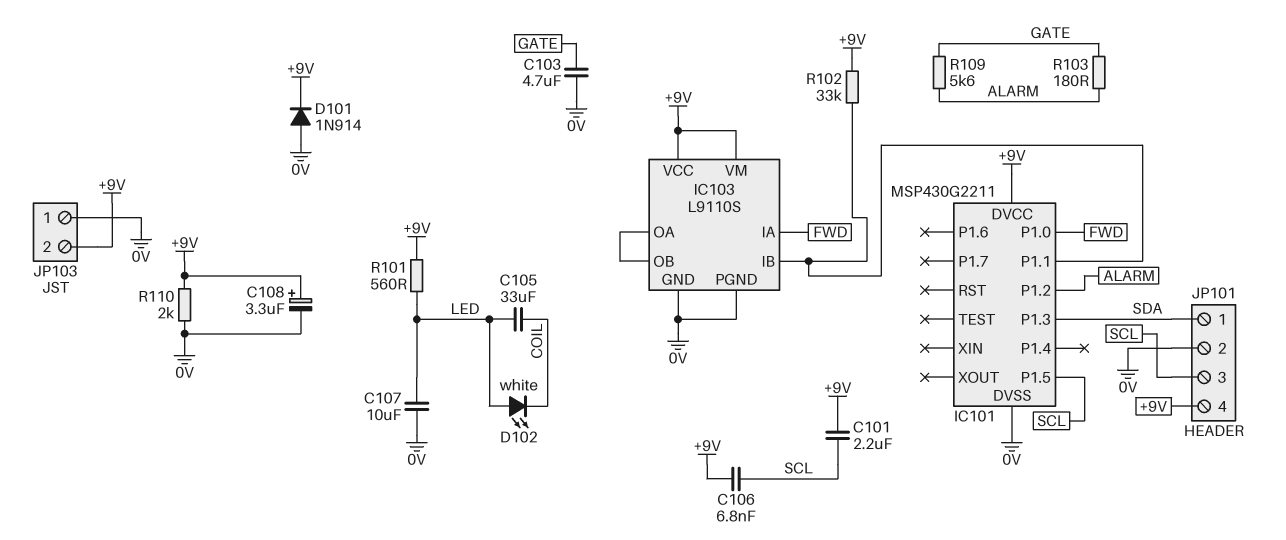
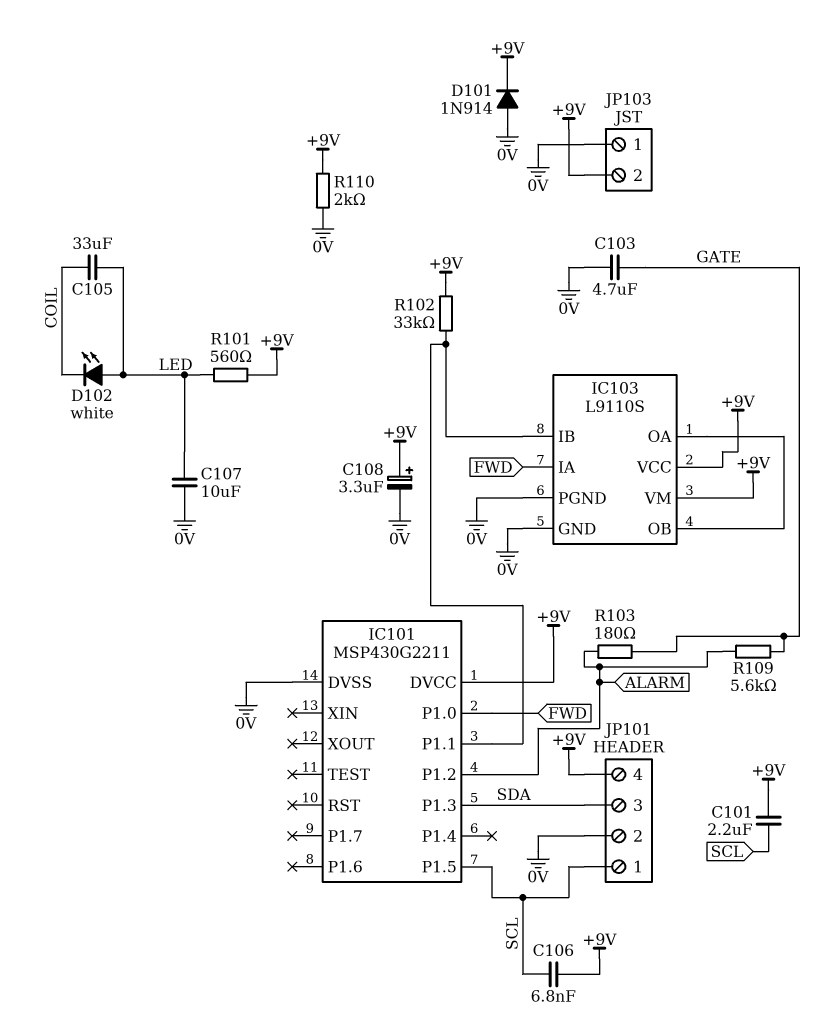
JP101 pin 1: SDA -> SCL
JP101 pin 3: SCL -> SDA

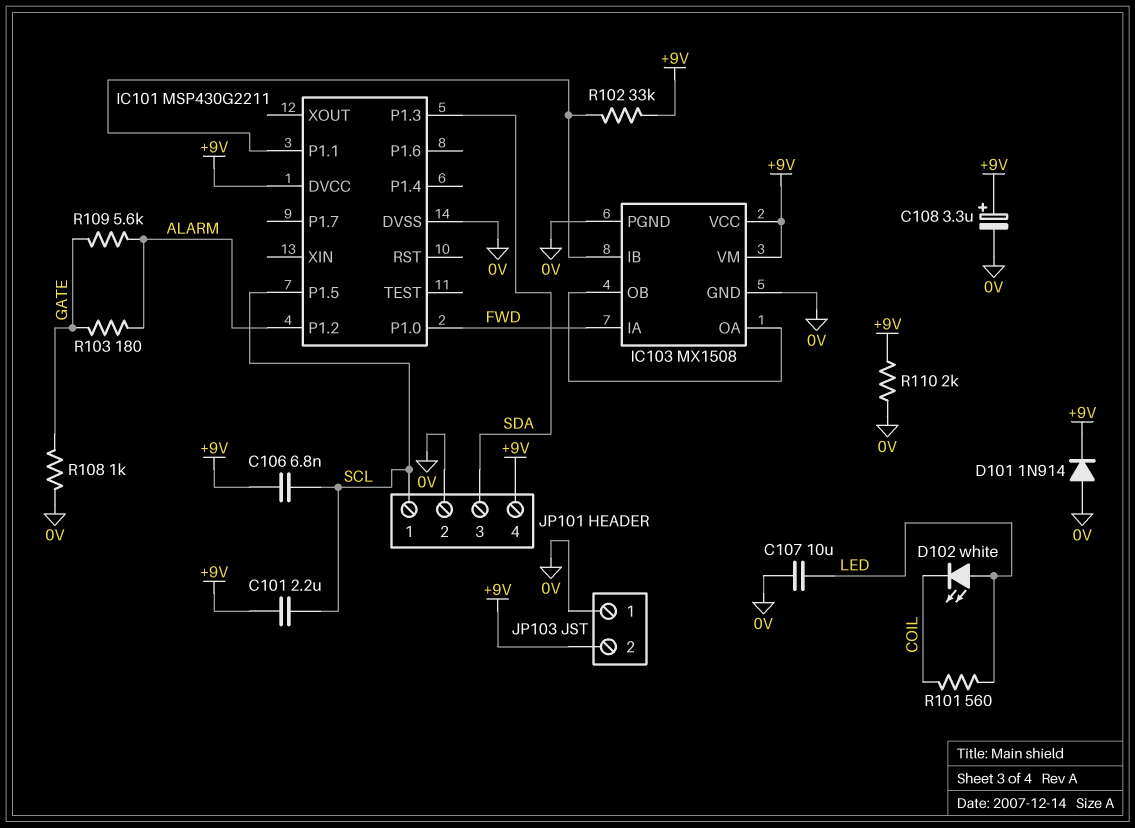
C103: 4.7uF (0V, GATE) -> none
C105: 33uF (COIL, LED) -> none
IC103: L9110S -> MX1508
R101: 560 (+9V, LED) -> 560 (COIL, LED)
R108: none -> 1k (0V, GATE)

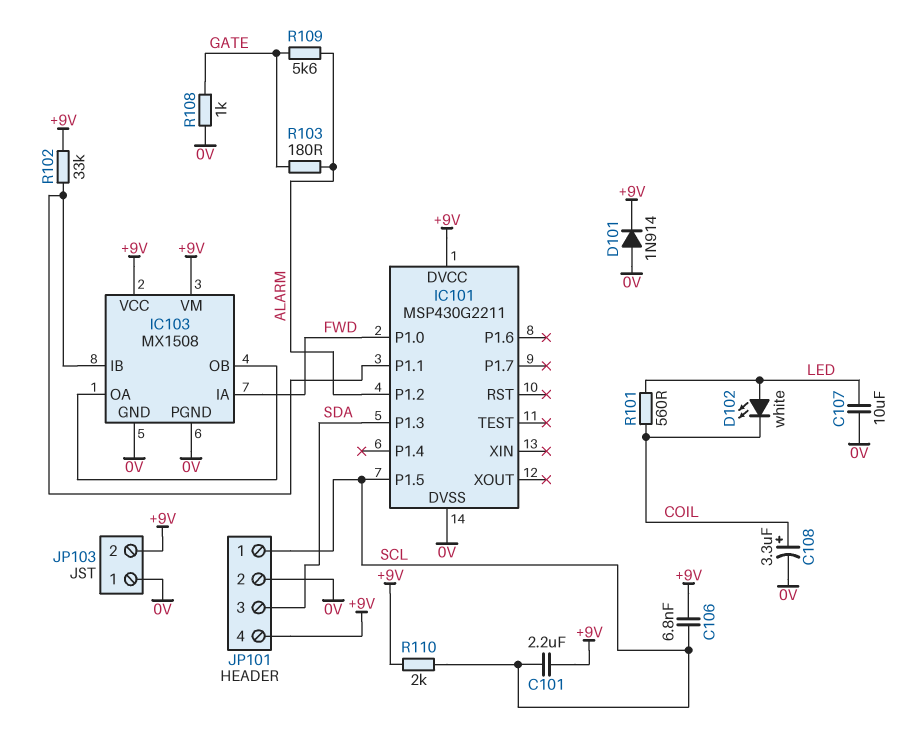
C108: 3.3uF (plus +9V, minus 0V) -> 3.3uF (plus COIL, minus 0V)
R110: 2k (+9V, 0V) -> 2k (+9V, SCL)

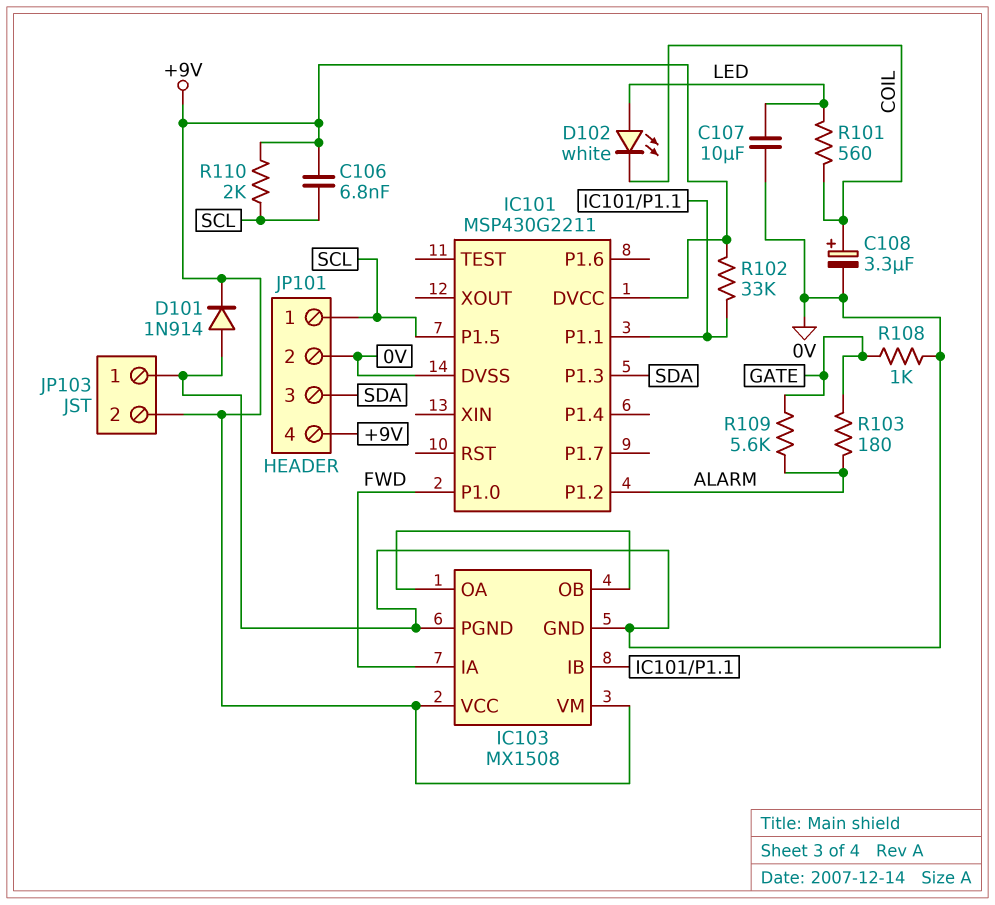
C101: 2.2uF (+9V, SCL) -> none

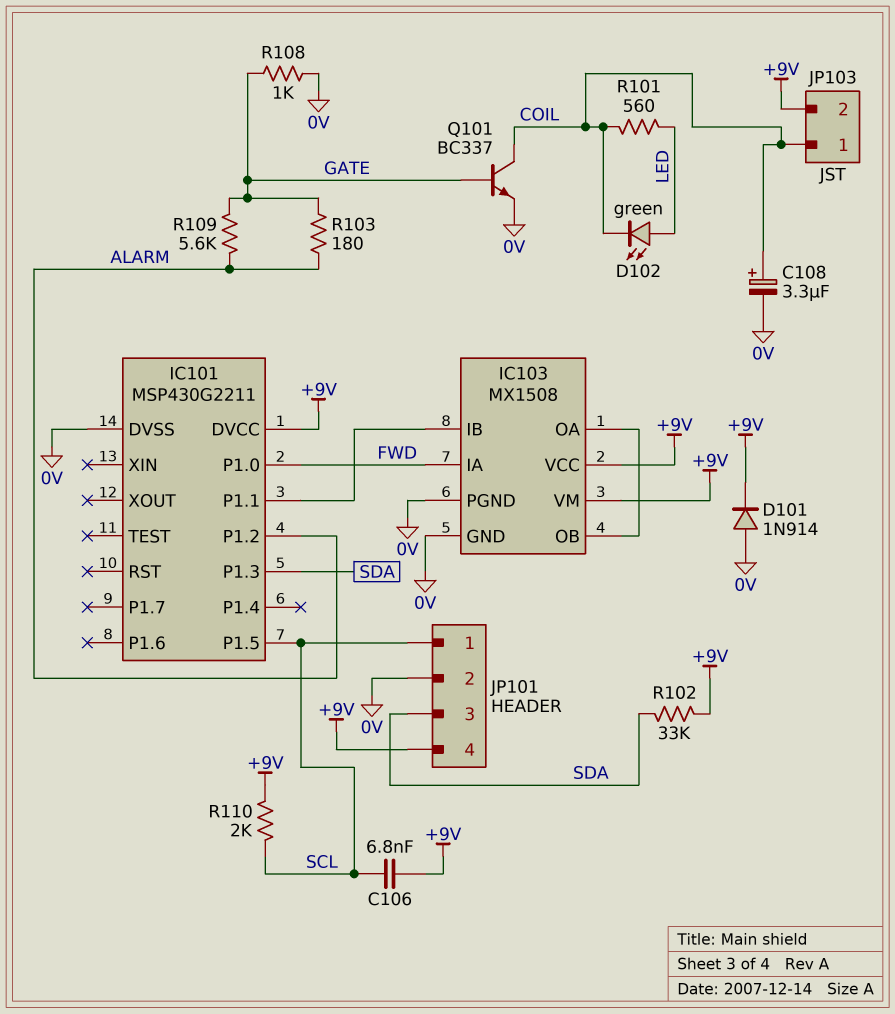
C107: 10uF (0V, LED) -> none
D102: LED white (A LED, K COIL) -> LED green (A LED, K COIL)
JP103 pin 1: 0V -> COIL
Q101: none -> NPN BC337 (B GATE, C COIL, E 0V)
R102: 33k (+9V, IC101/P1.1) -> 33k (+9V, SDA)

